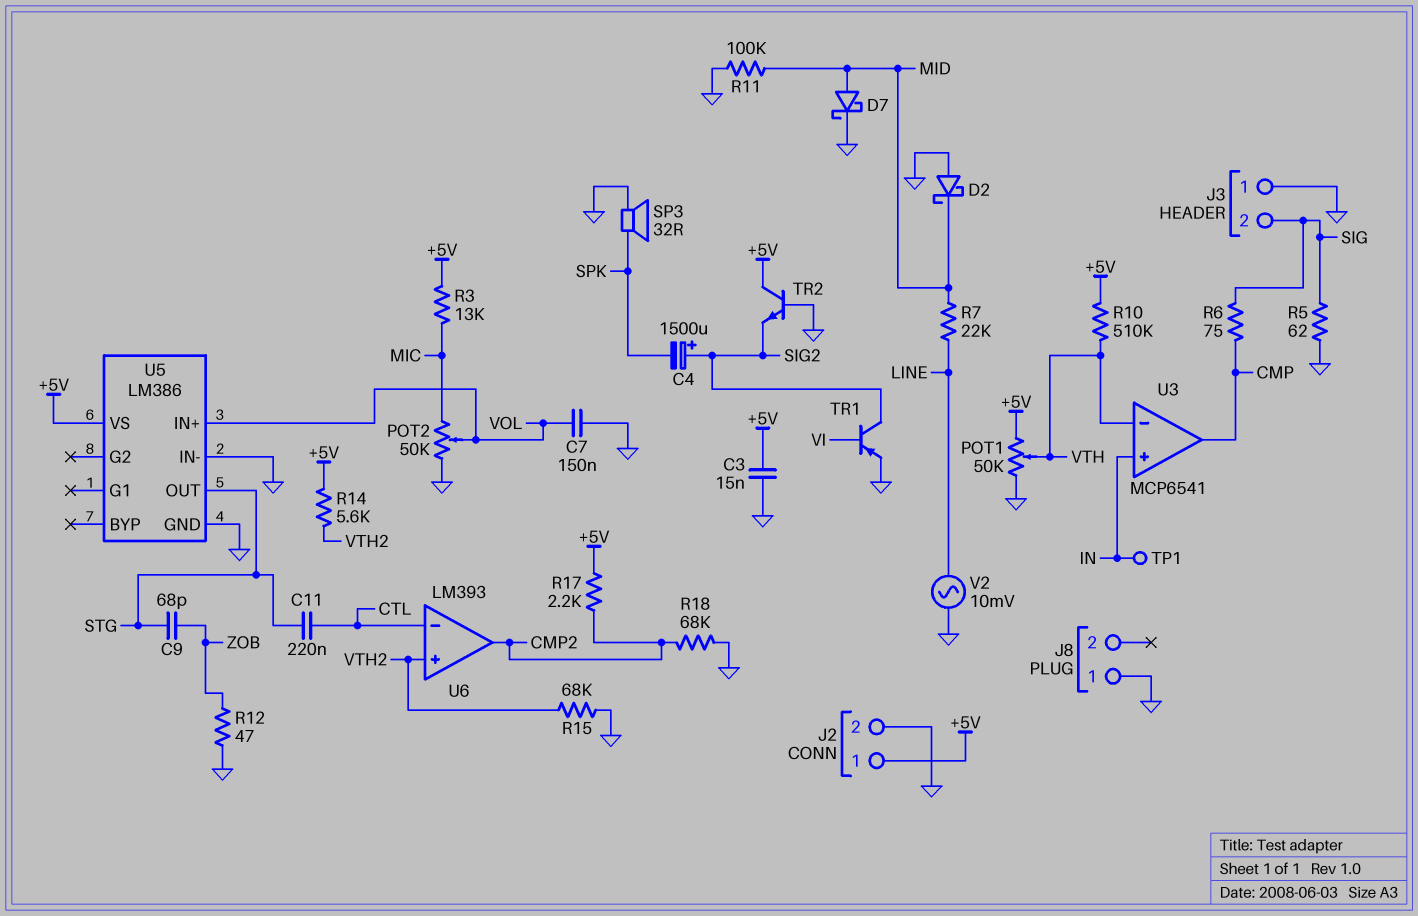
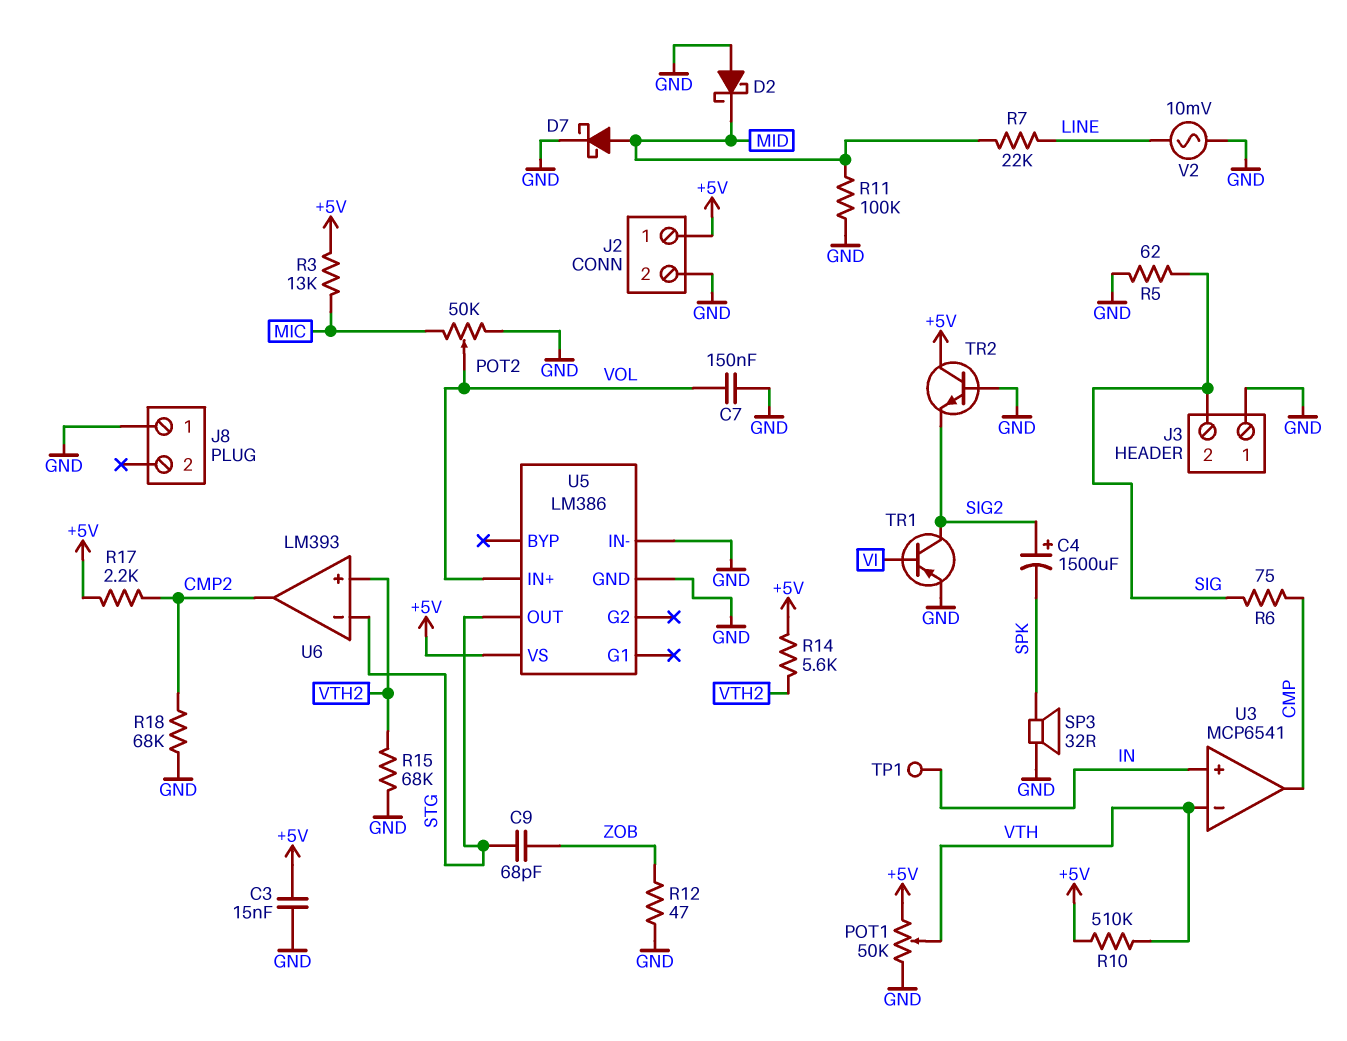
C11: 220nF (CTL, STG) -> none
U6 pin in-: CTL -> STG

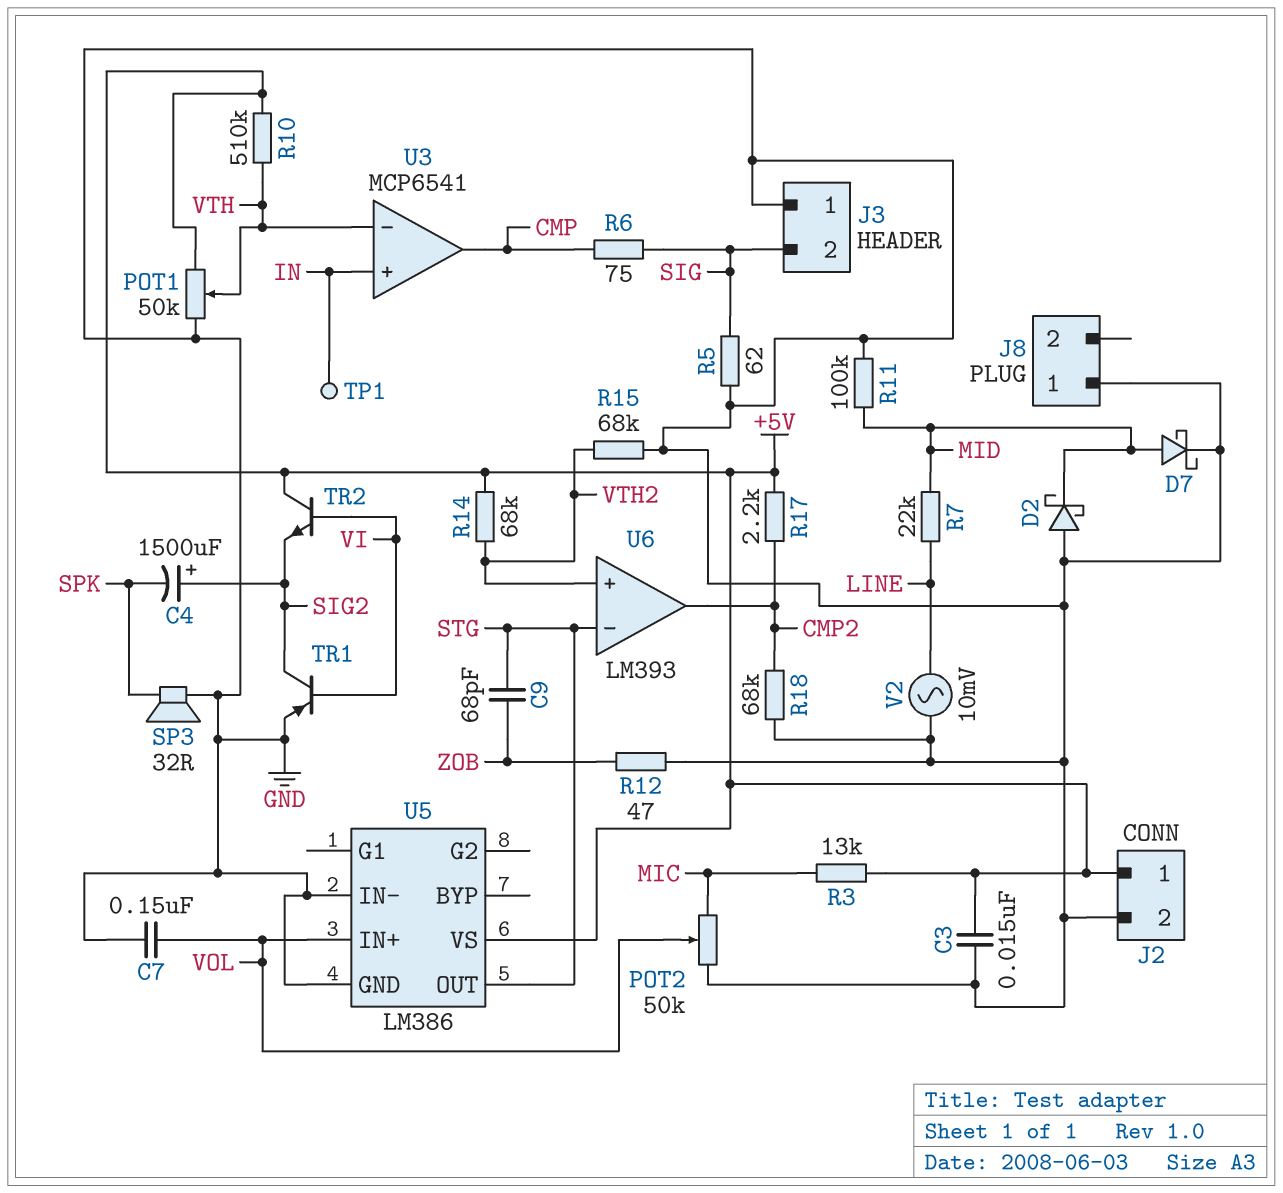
R14: 5.6k (+5V, VTH2) -> 68k (+5V, VTH2)
TR2: NPN (B GND, C +5V, E SIG2) -> NPN (B VI, C +5V, E SIG2)

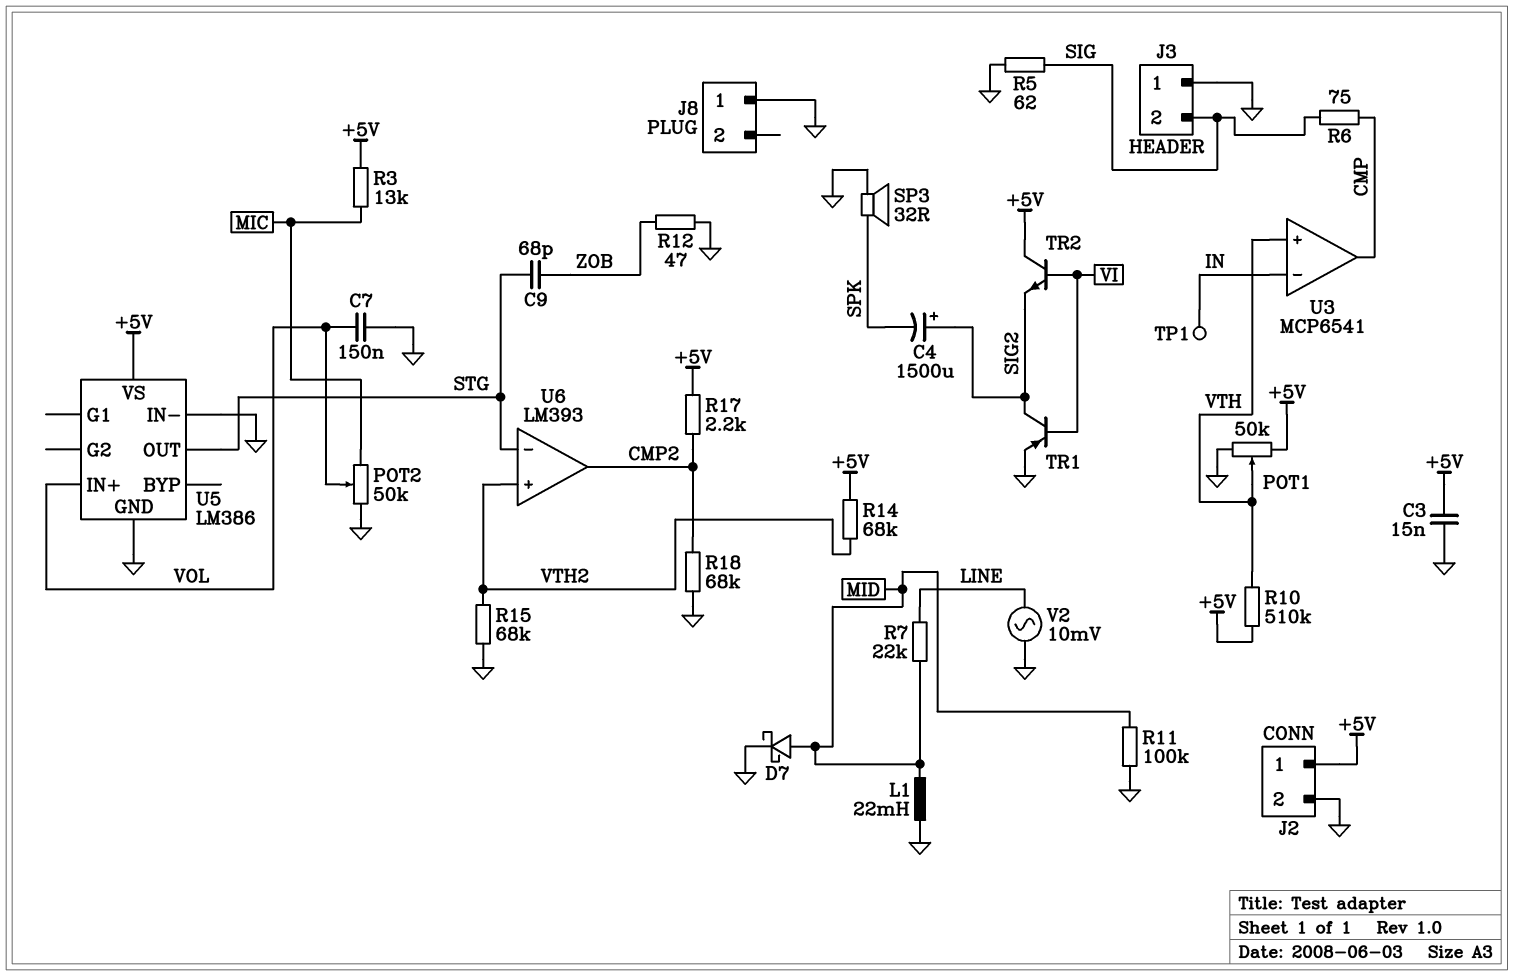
D2: schottky (A GND, K MID) -> none
L1: none -> 22mH (GND, MID)
U3 pin in+: IN -> VTH
U3 pin in-: VTH -> IN

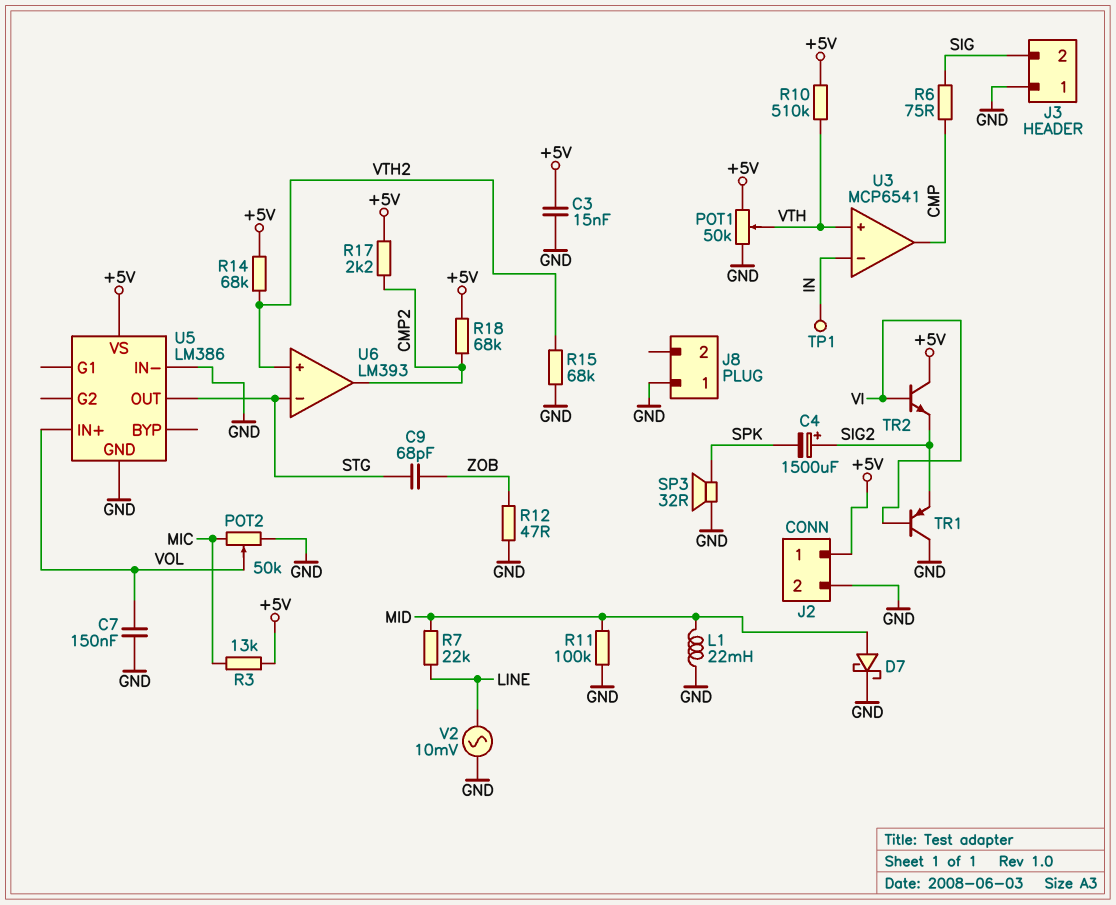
R5: 62 (GND, SIG) -> none
R18: 68k (CMP2, GND) -> 68k (+5V, CMP2)
TR1: PNP (B VI, C SIG2, E GND) -> PNP (B VI, C GND, E SIG2)

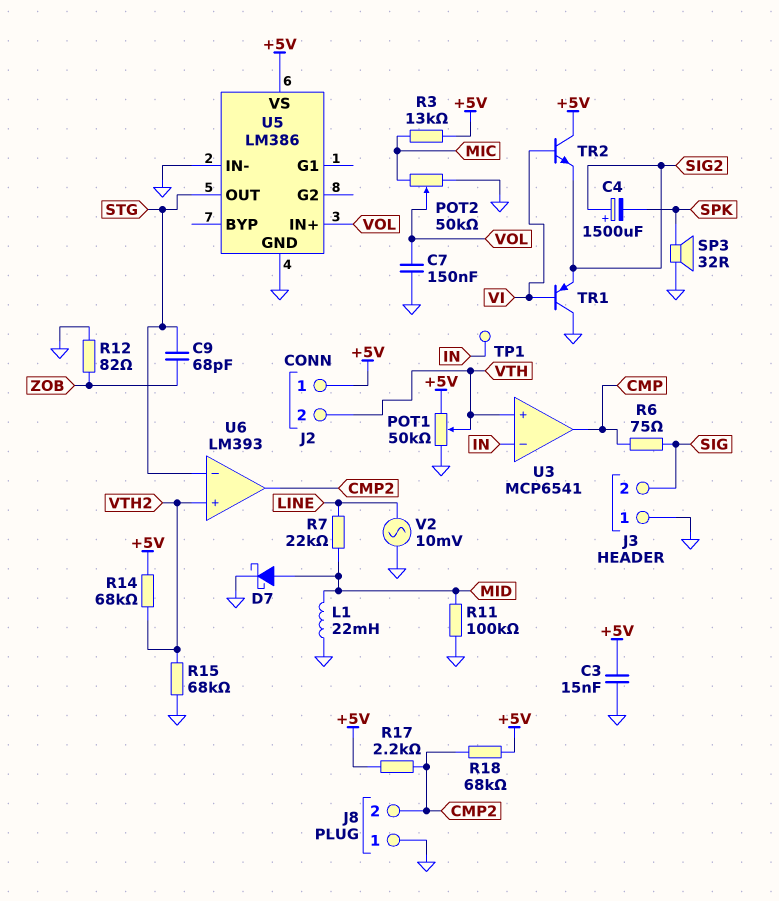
J2 pin 2: GND -> VTH
J8 pin 2: none -> CMP2
R10: 510k (+5V, VTH) -> none
R12: 47 (GND, ZOB) -> 82 (GND, ZOB)

